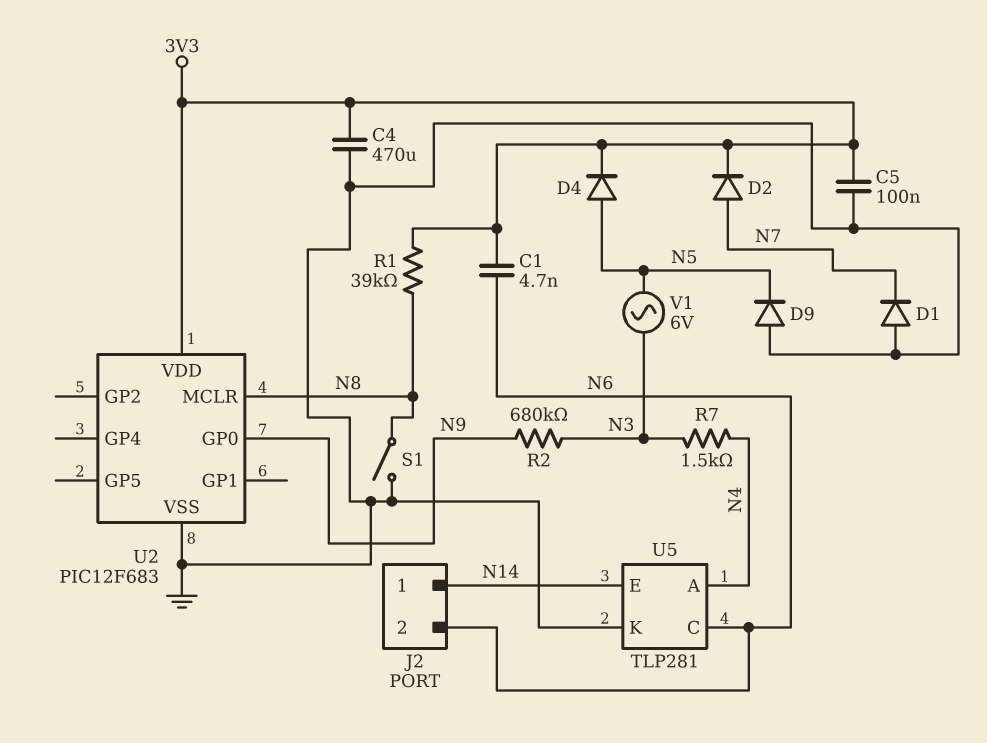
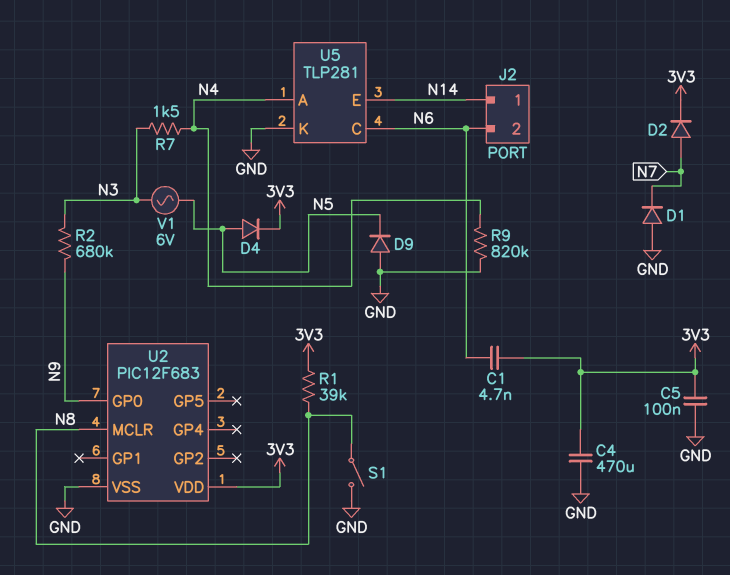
R9: none -> 820k (GND, N4)

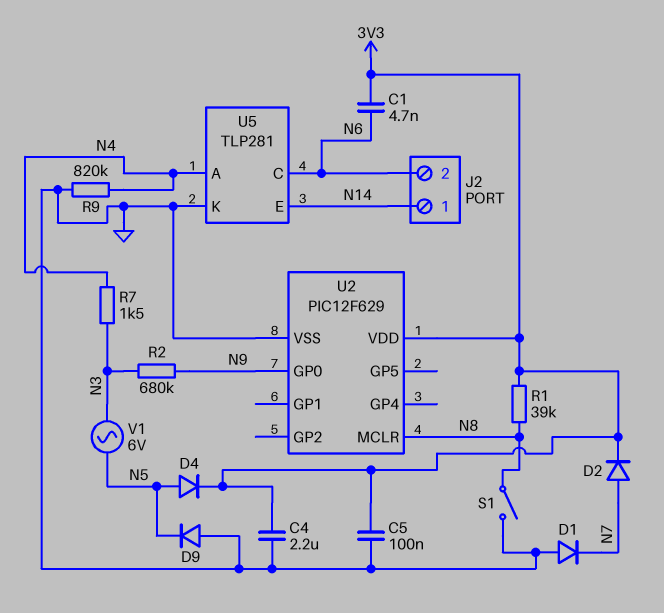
C4: 470uF (3V3, GND) -> 2.2uF (3V3, GND)
U2: PIC12F683 -> PIC12F629

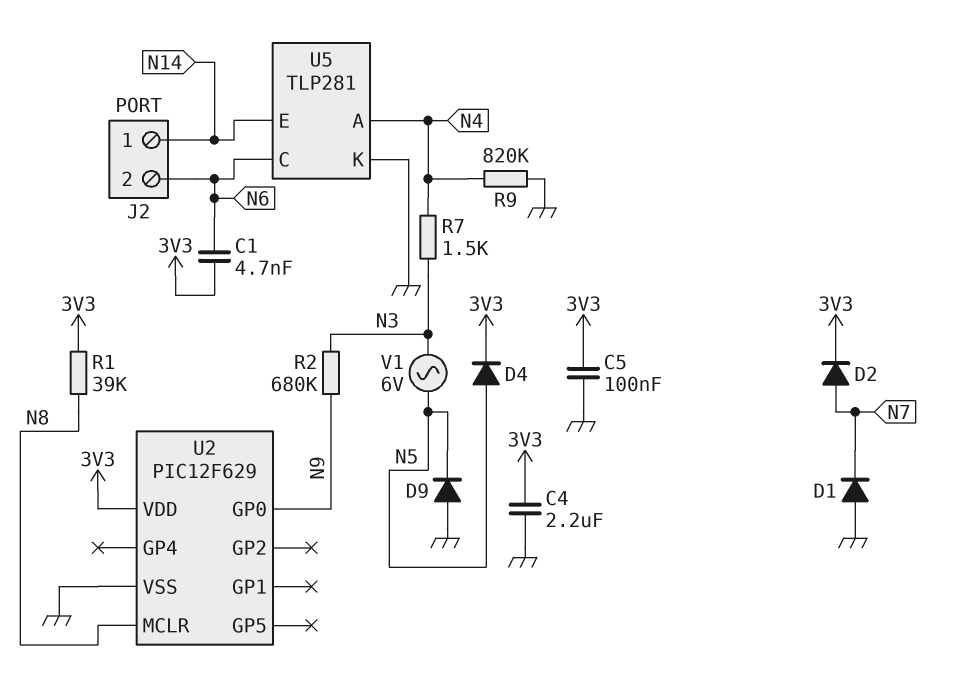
S1: switch (GND, N8) -> none

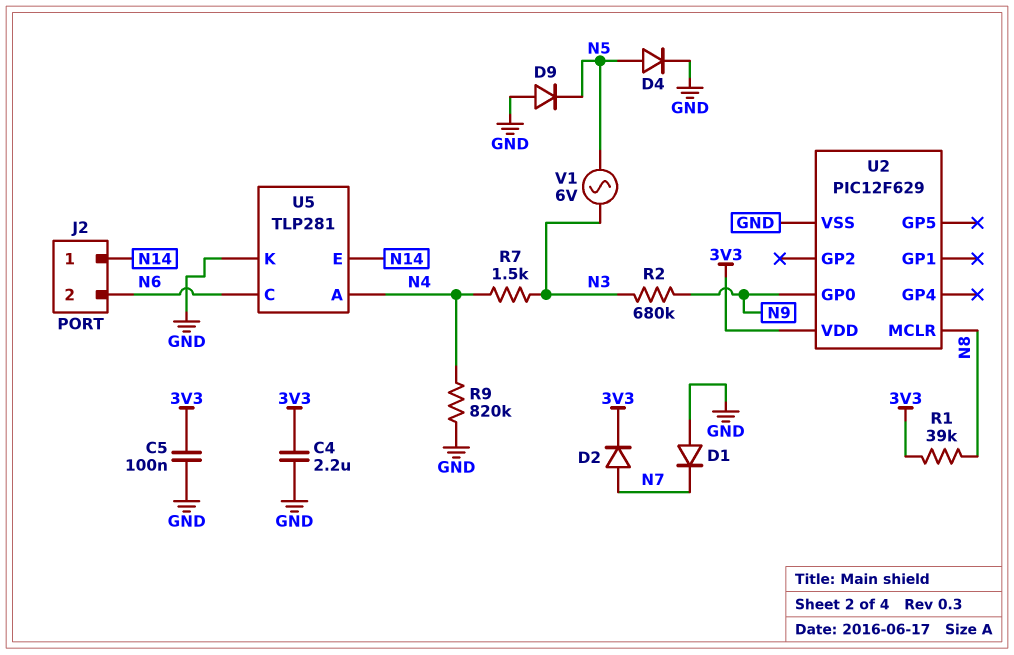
C1: 4.7nF (3V3, N6) -> none
D4: diode (A N5, K 3V3) -> diode (A N5, K GND)

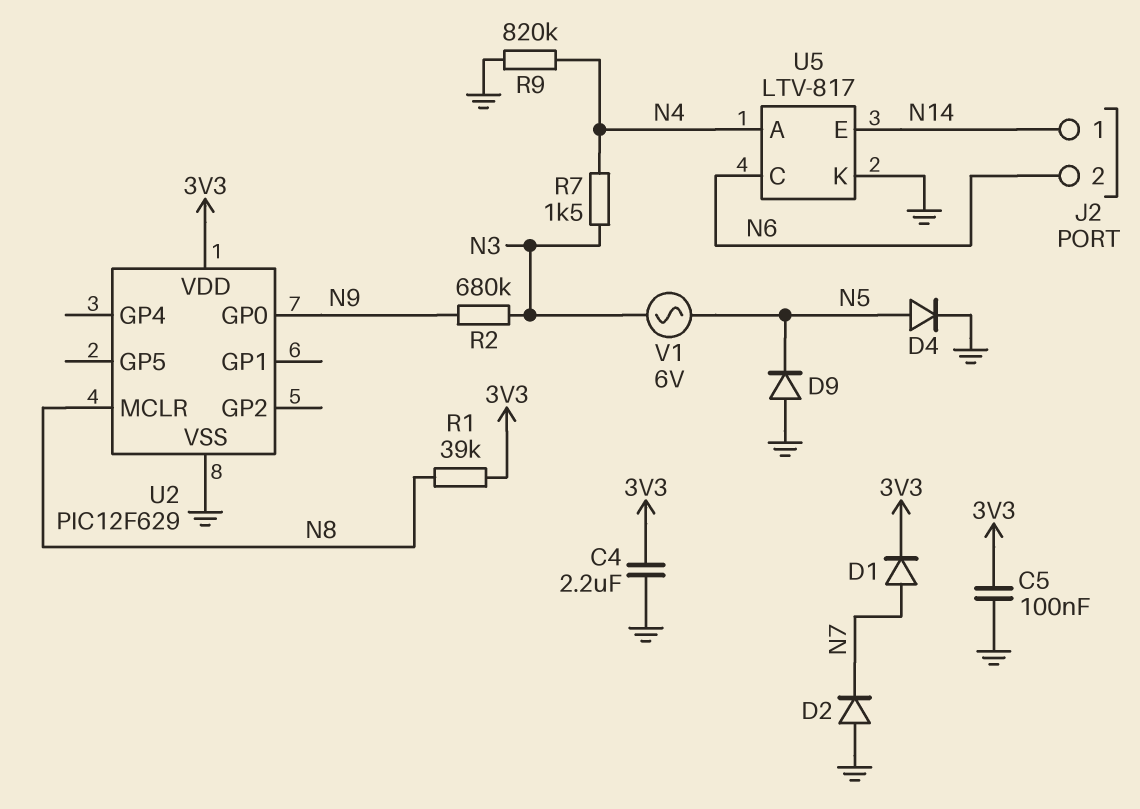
D1: diode (A GND, K N7) -> diode (A N7, K 3V3)
D2: diode (A N7, K 3V3) -> diode (A GND, K N7)
U5: TLP281 -> LTV-817

